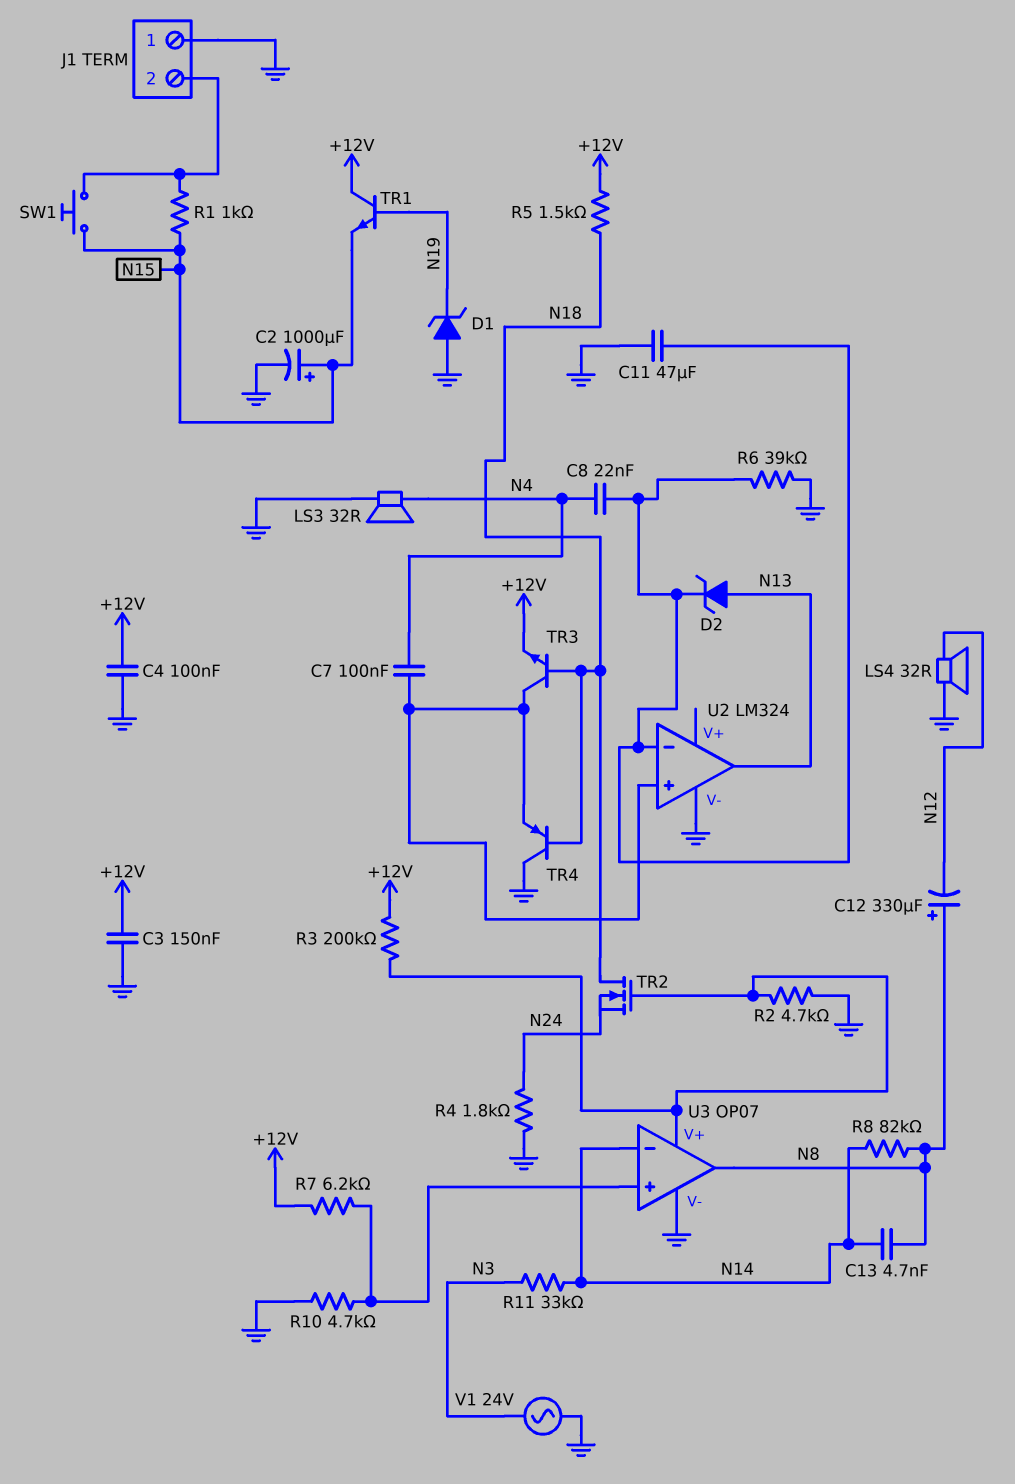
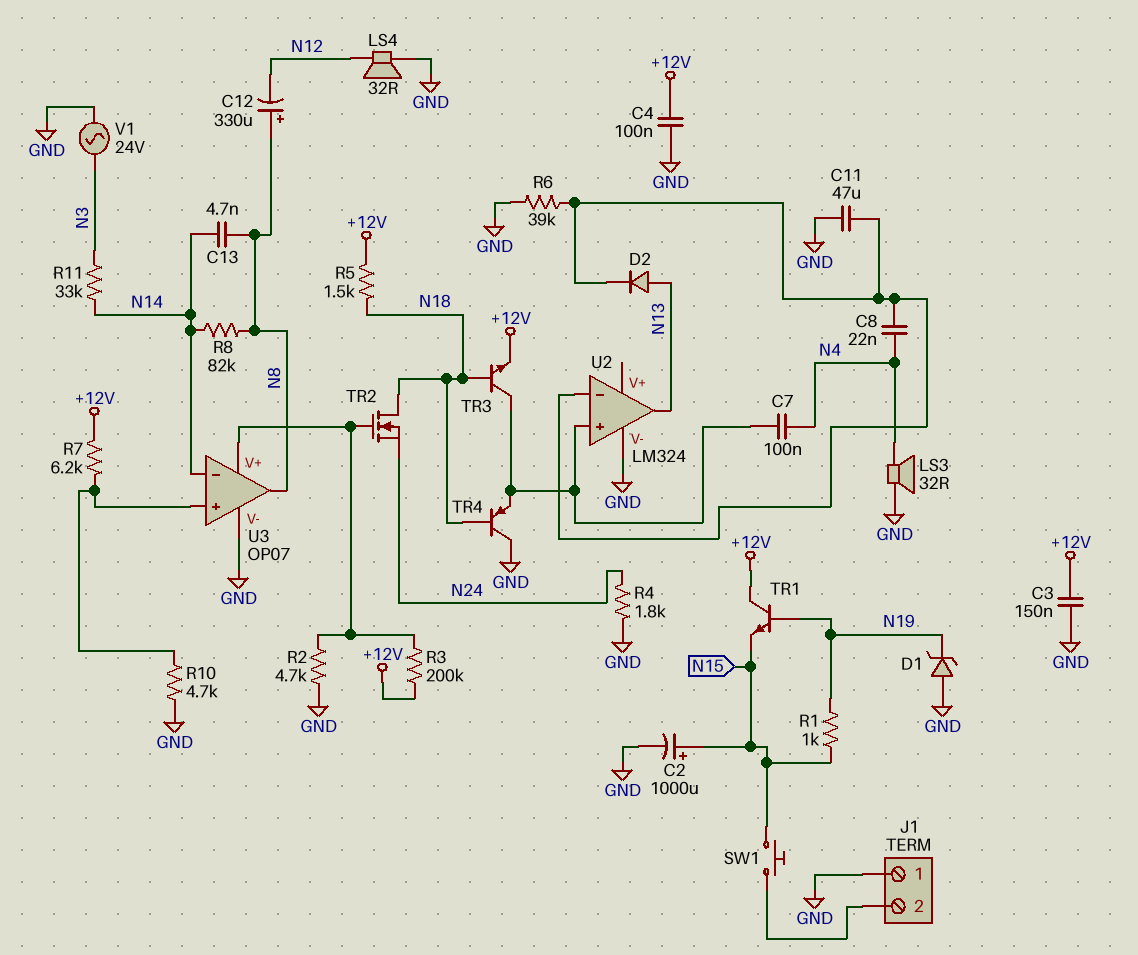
D2: zener (A N13, K U2/in-) -> diode (A N13, K U2/in-)
R1: 1k (J1/2, N15) -> 1k (N15, N19)

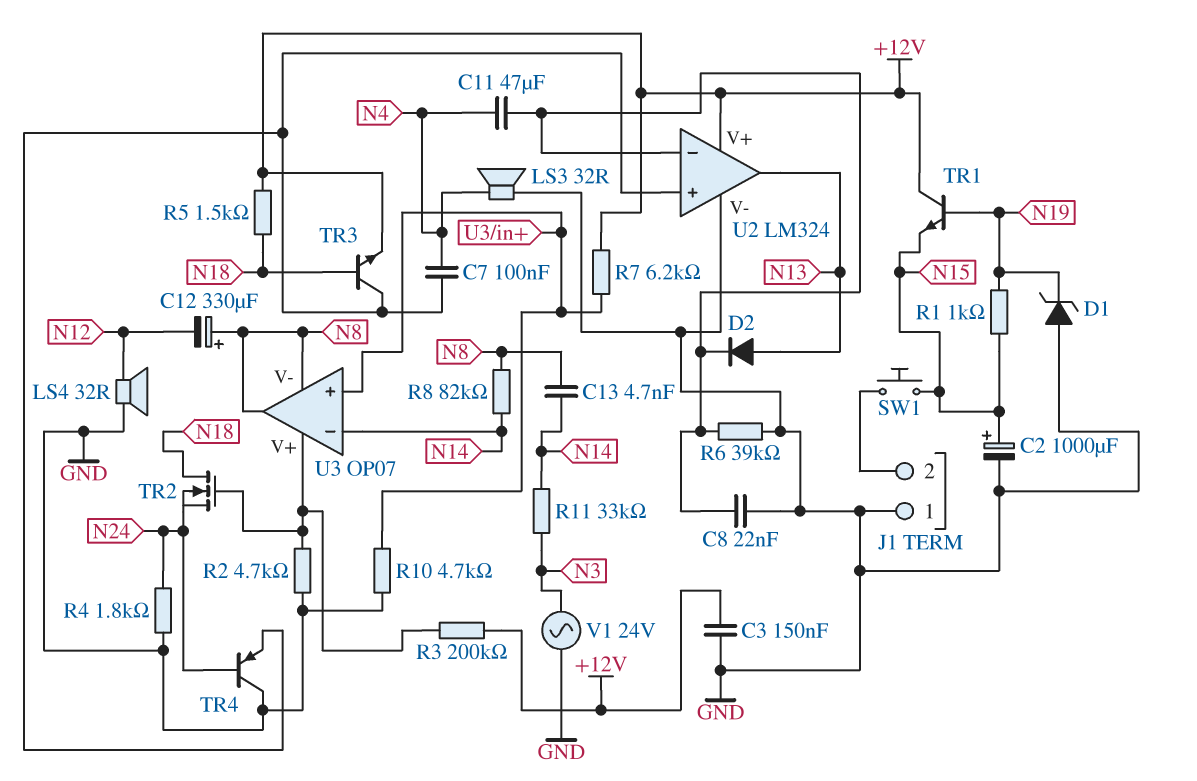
C4: 100nF (+12V, GND) -> none
C8: 22nF (N4, U2/in-) -> 22nF (GND, U2/in-)
C11: 47uF (GND, U2/in-) -> 47uF (N4, U2/in-)
TR4: PNP (B N18, C GND, E U2/in+) -> PNP (B N24, C GND, E U2/in+)
U2 pin V+: none -> +12V
U3 pin V-: GND -> N8

